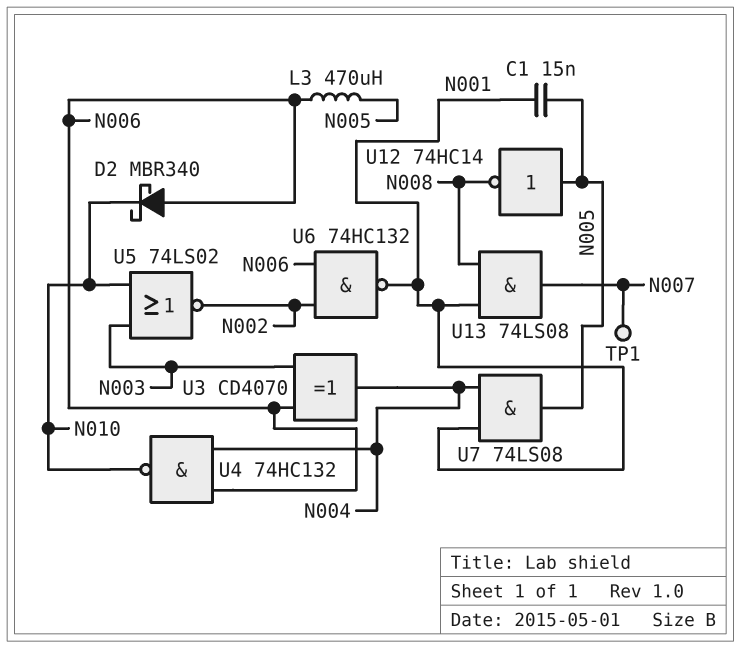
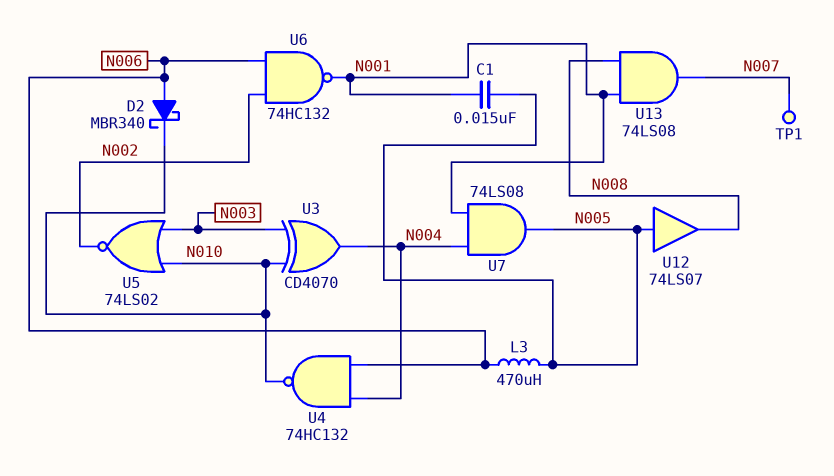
U3: XOR CD4070 (in N003, in N006, out N004) -> XOR CD4070 (in N003, in N010, out N004)
U12: NOT 74HC14 (in N005, out N008) -> buffer 74LS07 (in N005, out N008)

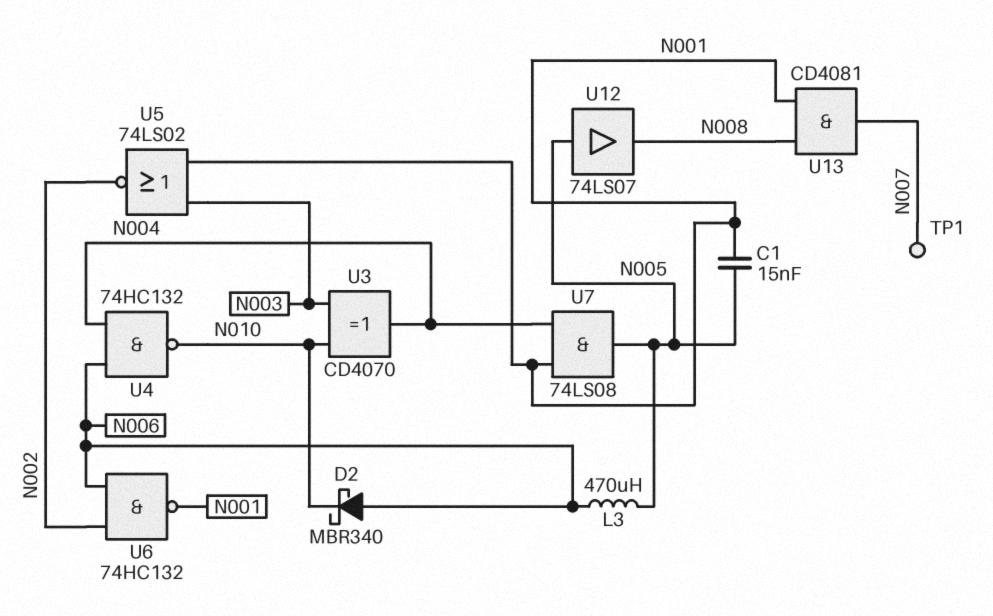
U5: NOR 74LS02 (in N003, in N010, out N002) -> NOR 74LS02 (in N001, in N003, out N002)
U13: AND 74LS08 (in N001, in N008, out N007) -> AND CD4081 (in N001, in N008, out N007)

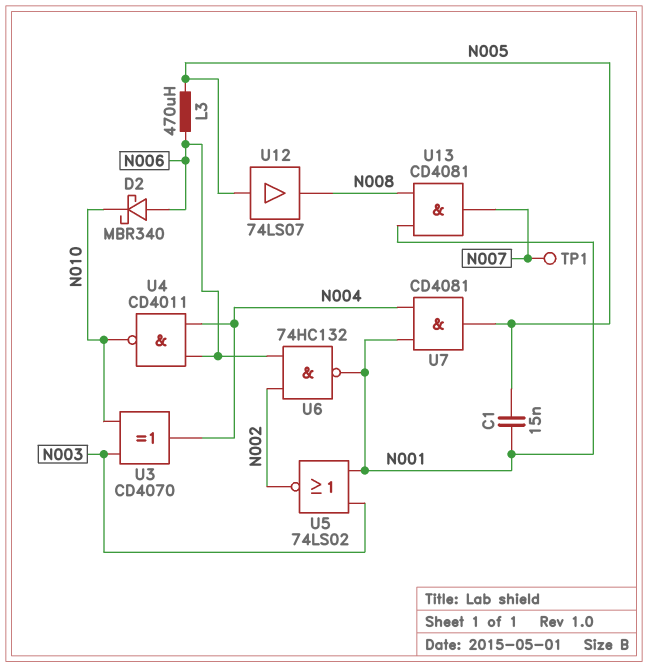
U4: NAND 74HC132 (in N004, in N006, out N010) -> NAND CD4011 (in N004, in N006, out N010)
U7: AND 74LS08 (in N001, in N004, out N005) -> AND CD4081 (in N001, in N004, out N005)

